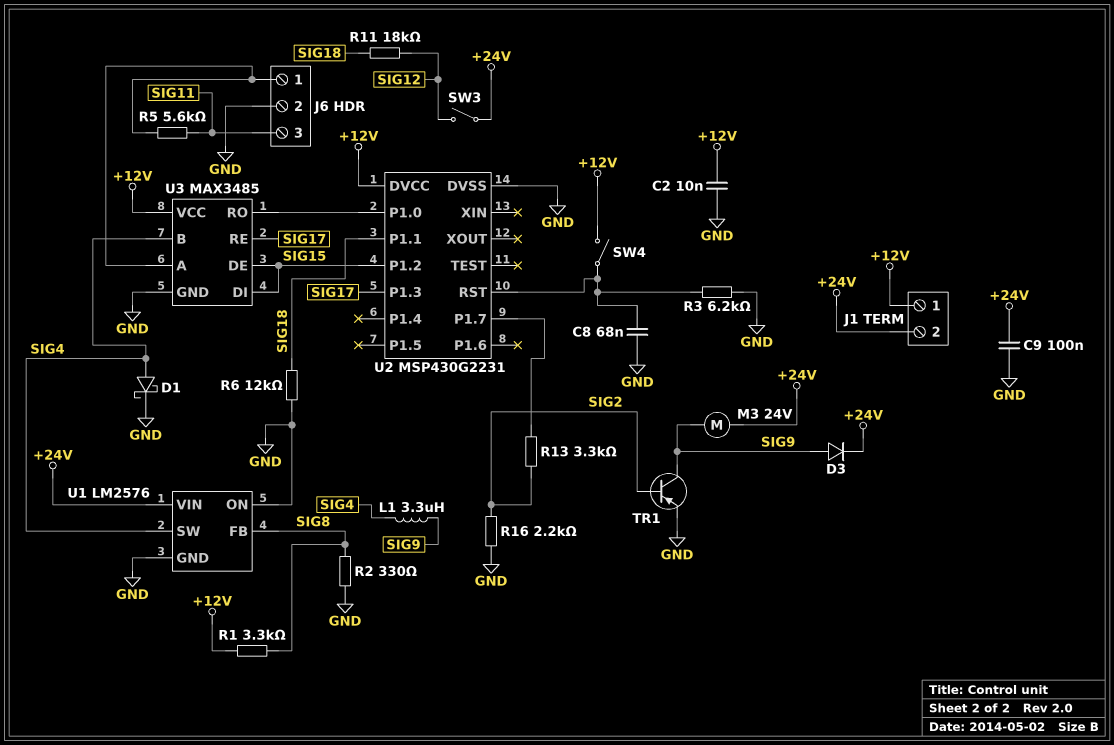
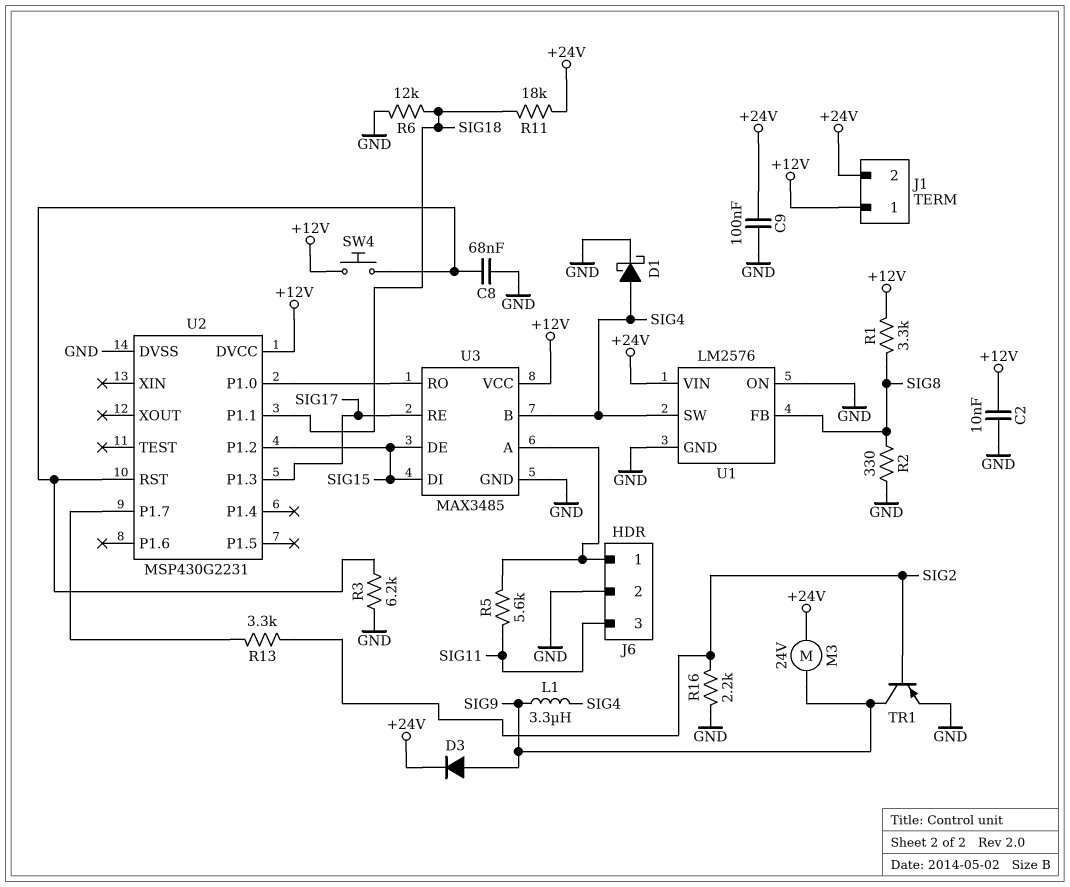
R11: 18k (SIG12, SIG18) -> 18k (+24V, SIG18)
SW3: switch (+24V, SIG12) -> none
SW4: switch (+12V, U2/RST) -> button (+12V, U2/RST)

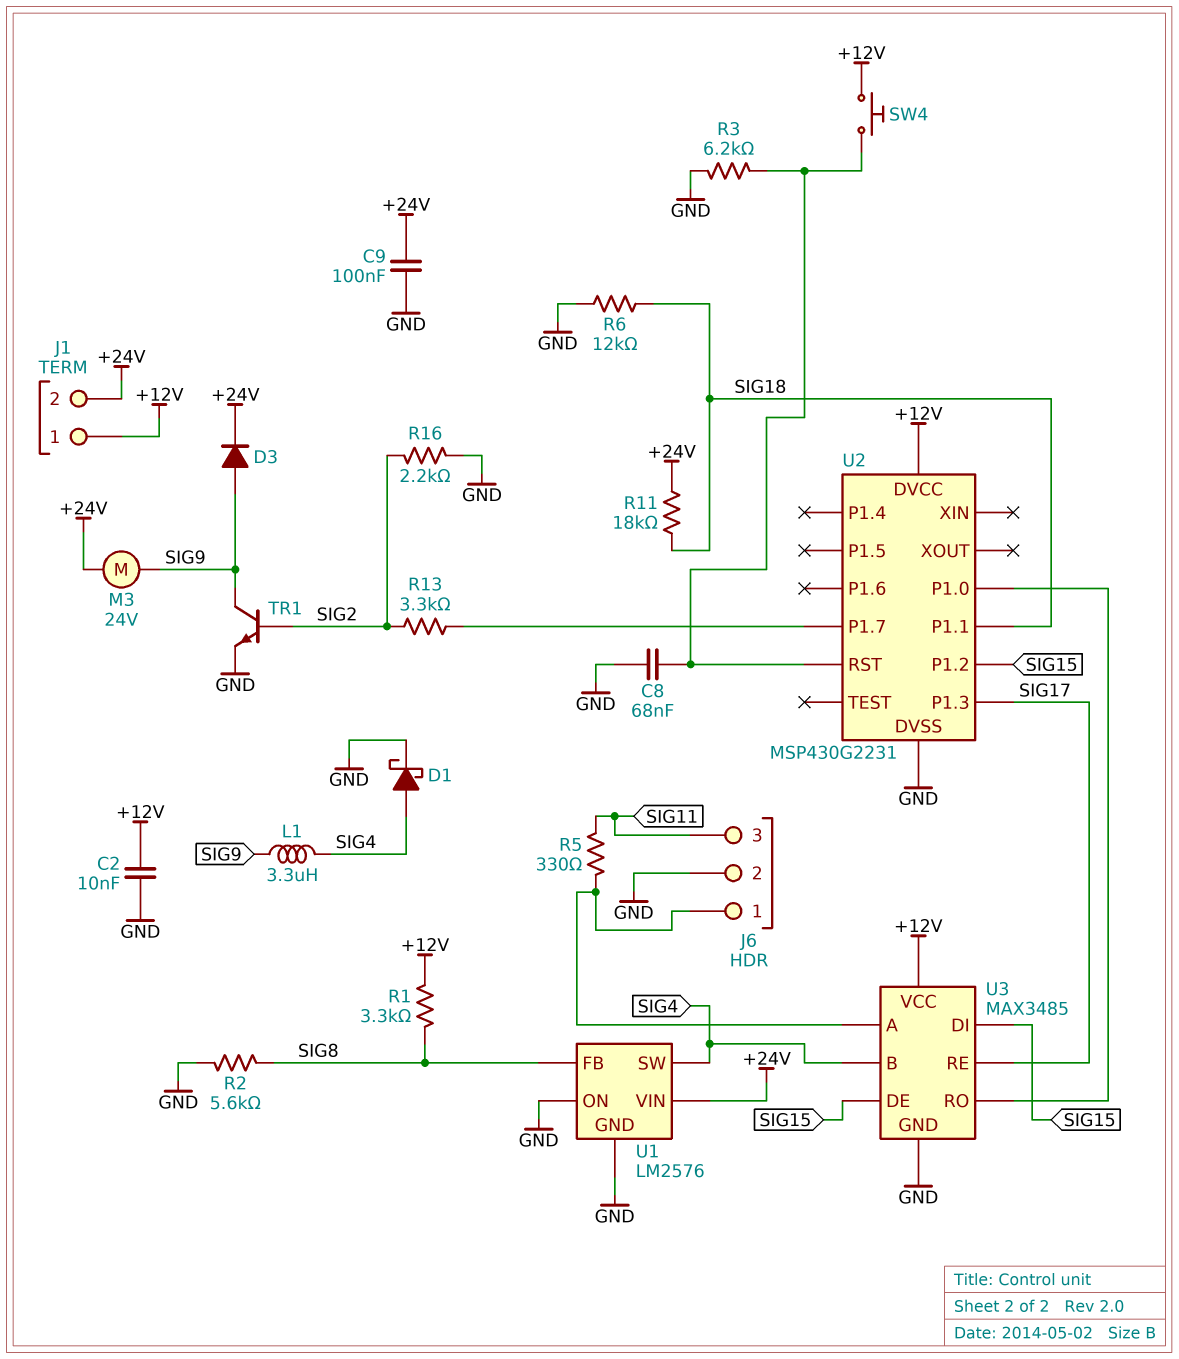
R2: 330 (GND, SIG8) -> 5.6k (GND, SIG8)
R5: 5.6k (J6/1, SIG11) -> 330 (J6/1, SIG11)
TR1: PNP (B SIG2, C SIG9, E GND) -> NPN (B SIG2, C SIG9, E GND)

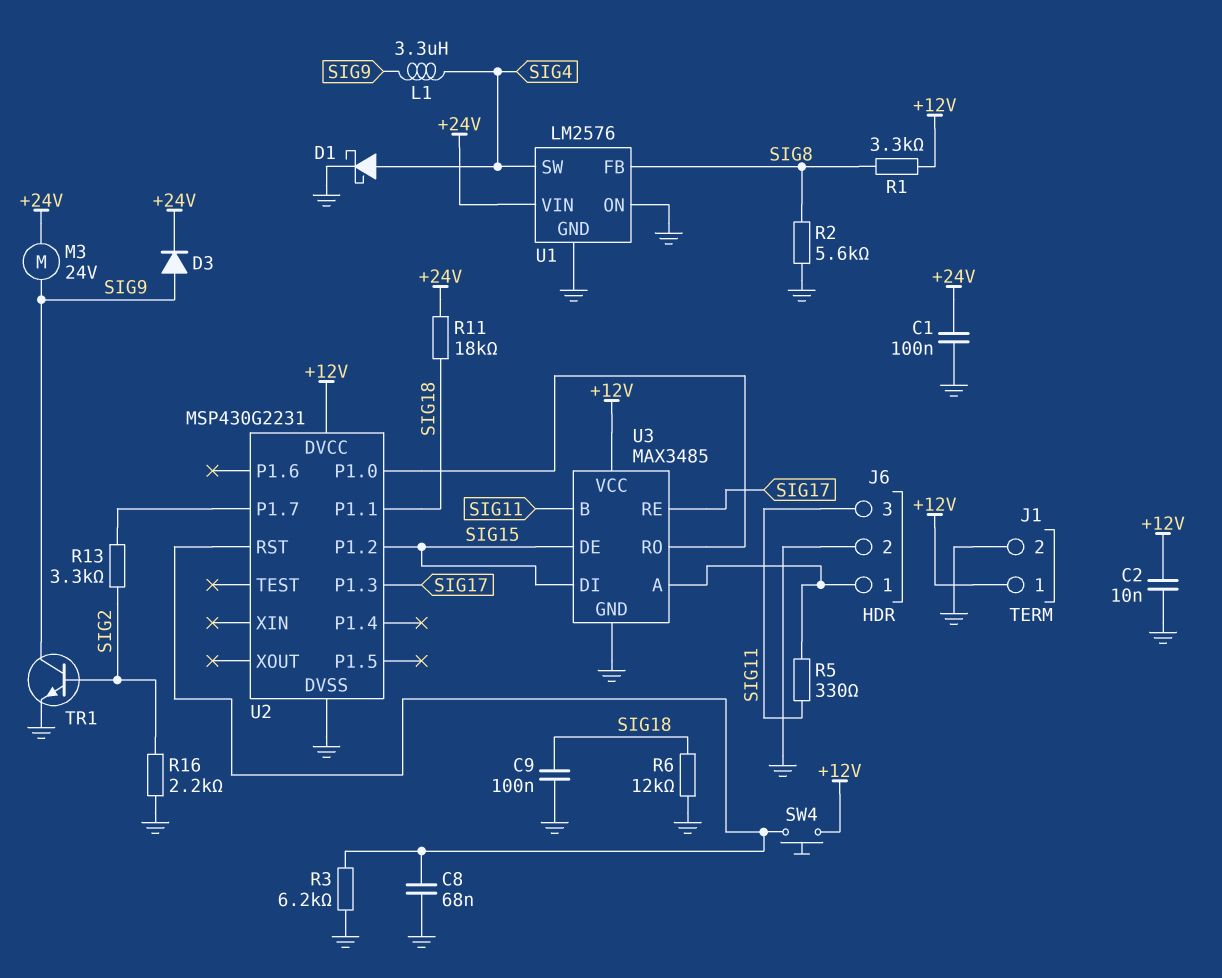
C1: none -> 100nF (+24V, GND)
C9: 100nF (+24V, GND) -> 100nF (GND, SIG18)
J1 pin 2: +24V -> GND
U3 pin B: SIG4 -> SIG11

